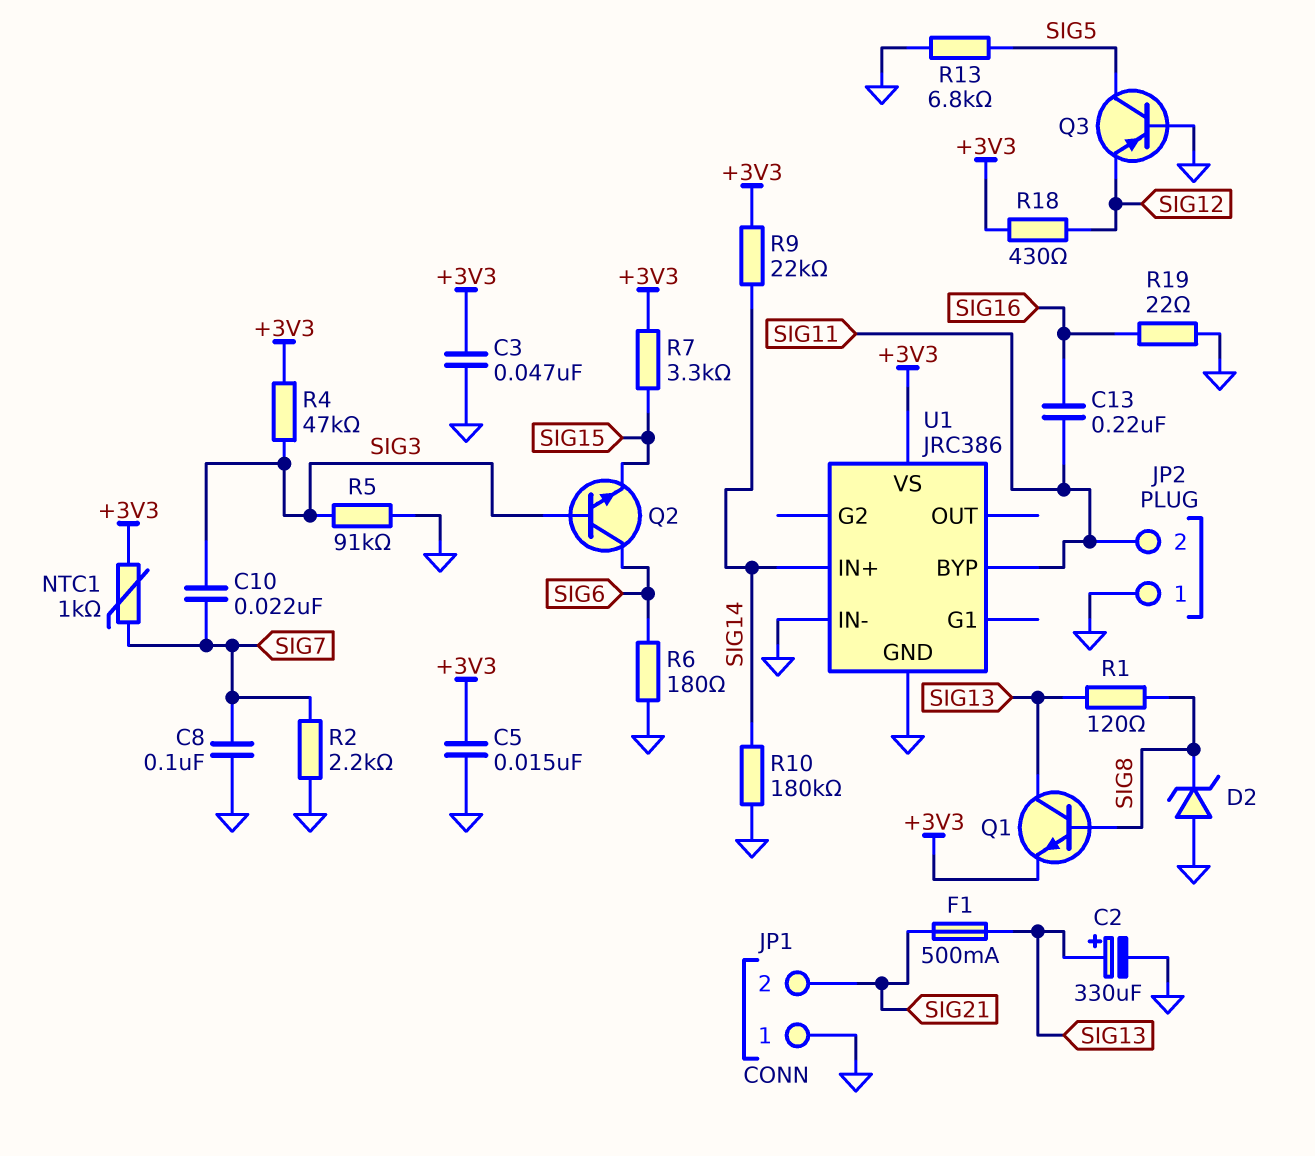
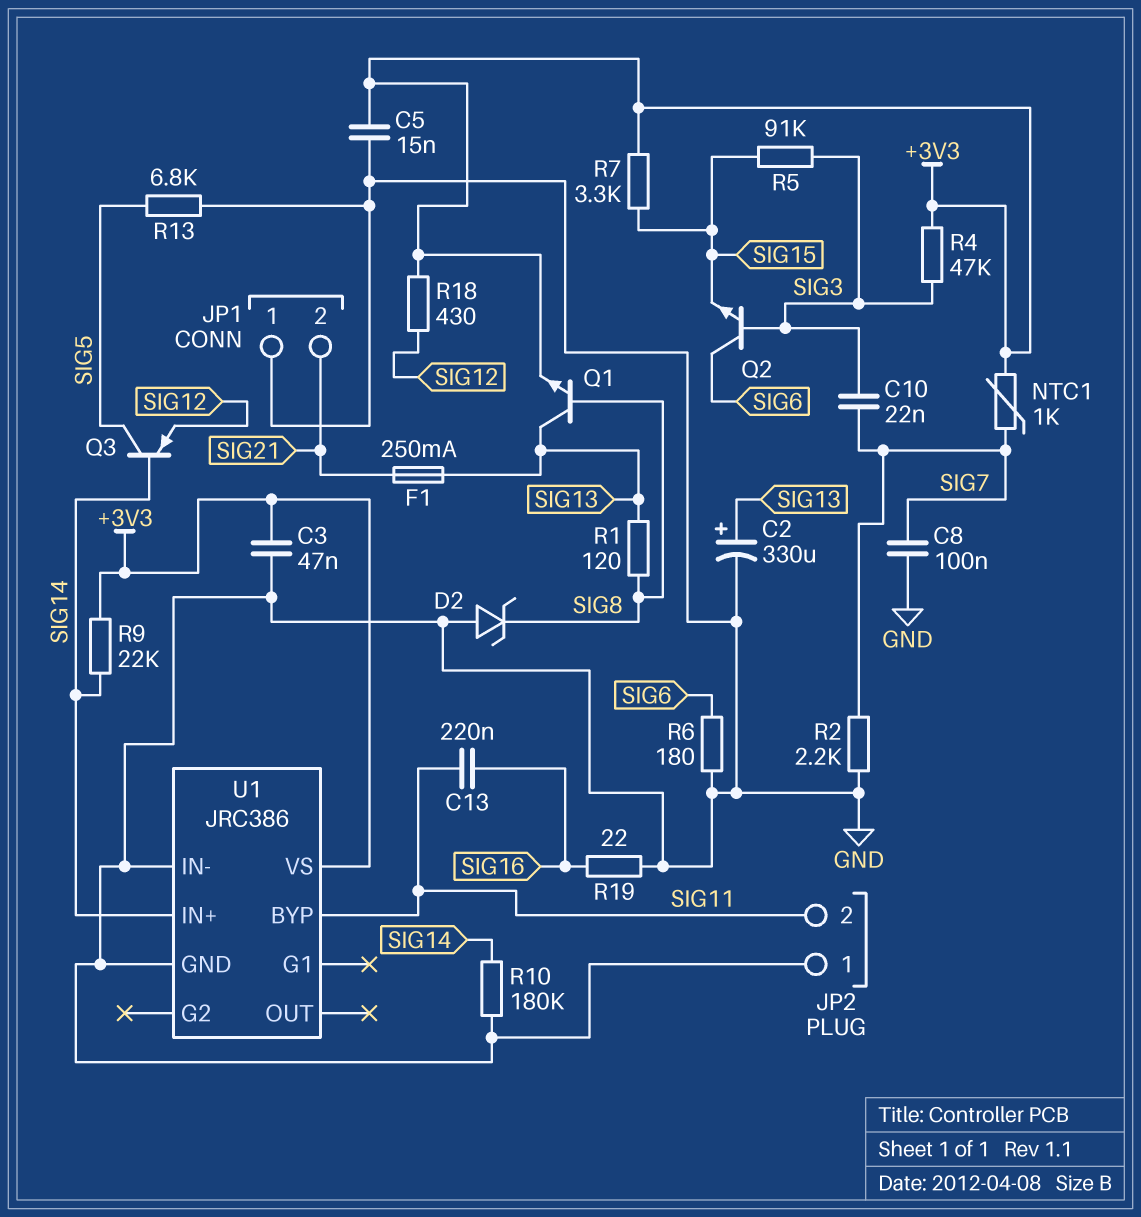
F1: 500mA (SIG13, SIG21) -> 250mA (SIG13, SIG21)
Q3: PNP (B GND, C SIG5, E SIG12) -> PNP (B SIG14, C SIG5, E SIG12)
R5: 91k (GND, SIG3) -> 91k (SIG3, SIG15)

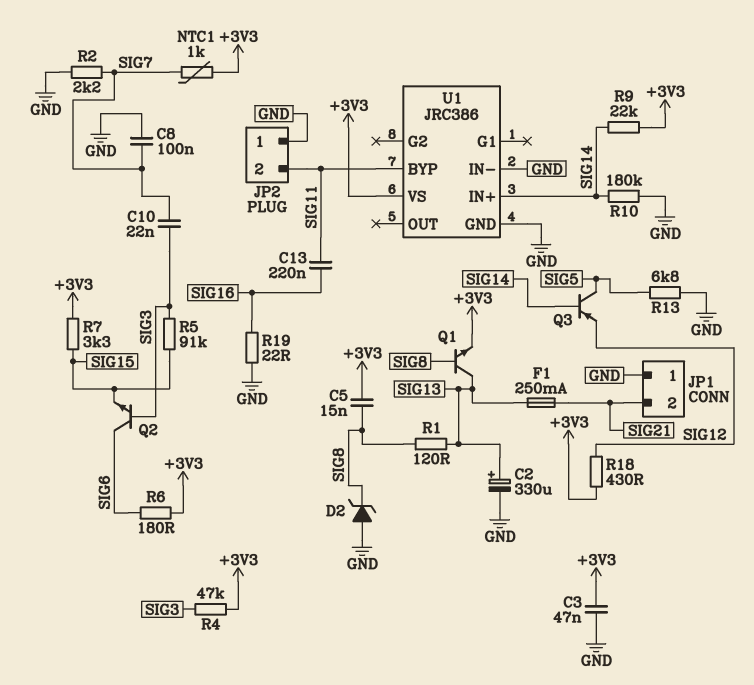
C5: 15nF (+3V3, GND) -> 15nF (+3V3, SIG8)
R6: 180 (GND, SIG6) -> 180 (+3V3, SIG6)

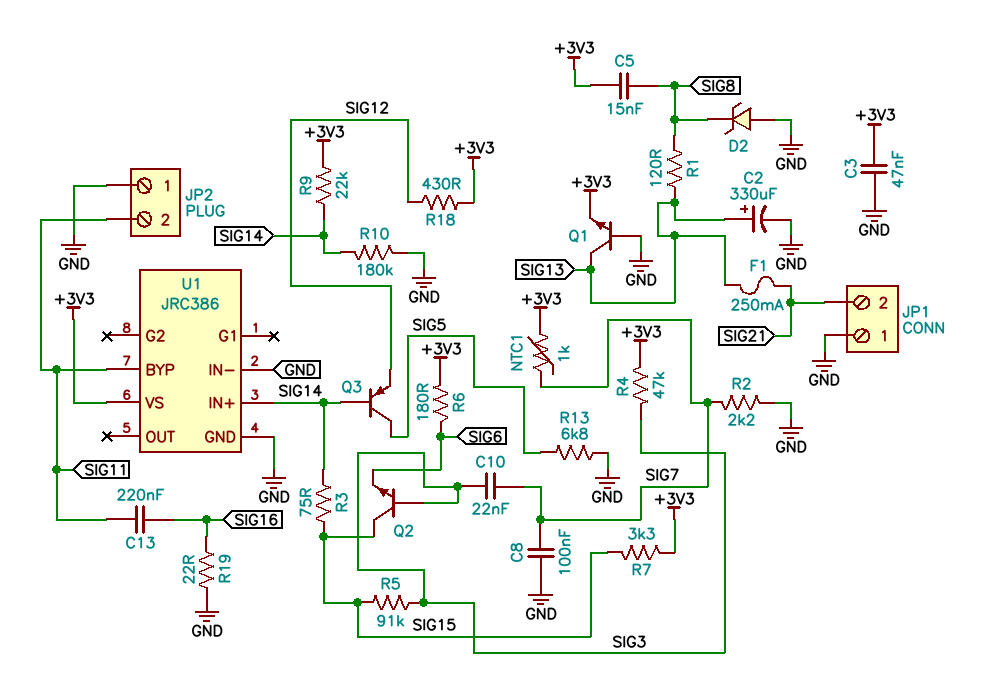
Q1: NPN (B SIG8, C SIG13, E +3V3) -> NPN (B GND, C SIG13, E +3V3)
Q2: NPN (B SIG3, C SIG6, E SIG15) -> NPN (B SIG3, C SIG15, E SIG6)
R3: none -> 75 (SIG14, SIG15)

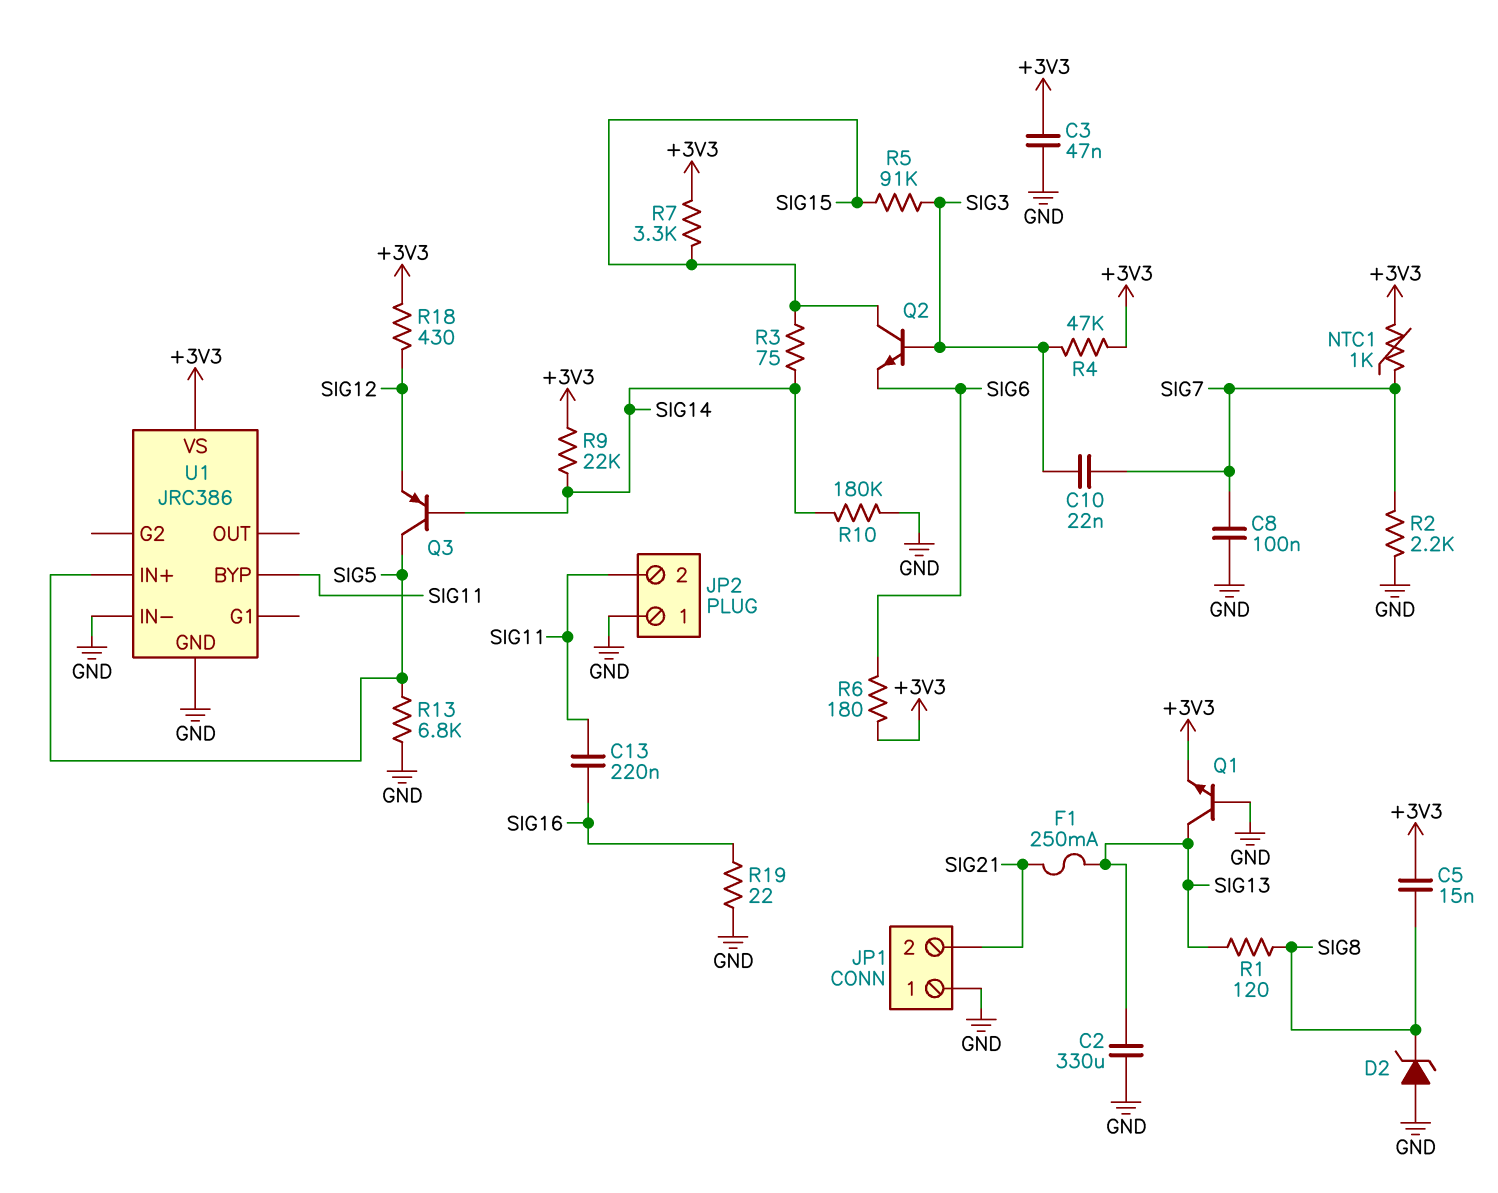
C2: 330uF (plus SIG13, minus GND) -> 330uF (GND, SIG13)
U1 pin IN+: SIG14 -> SIG5

